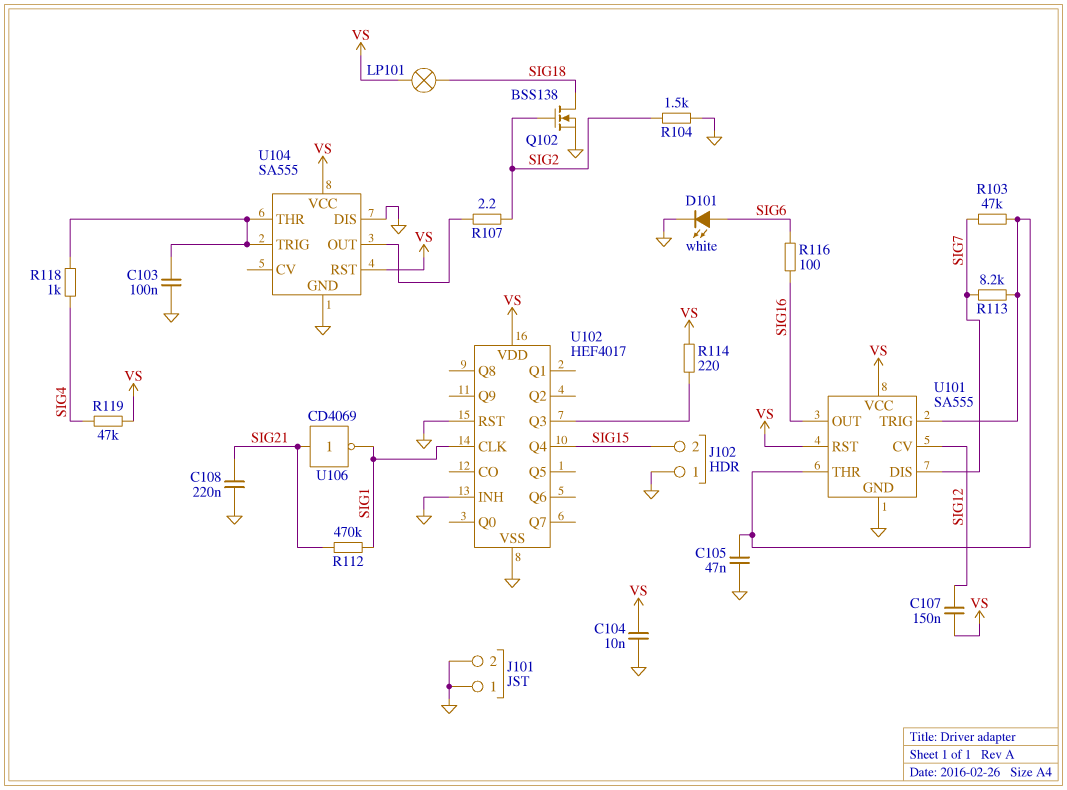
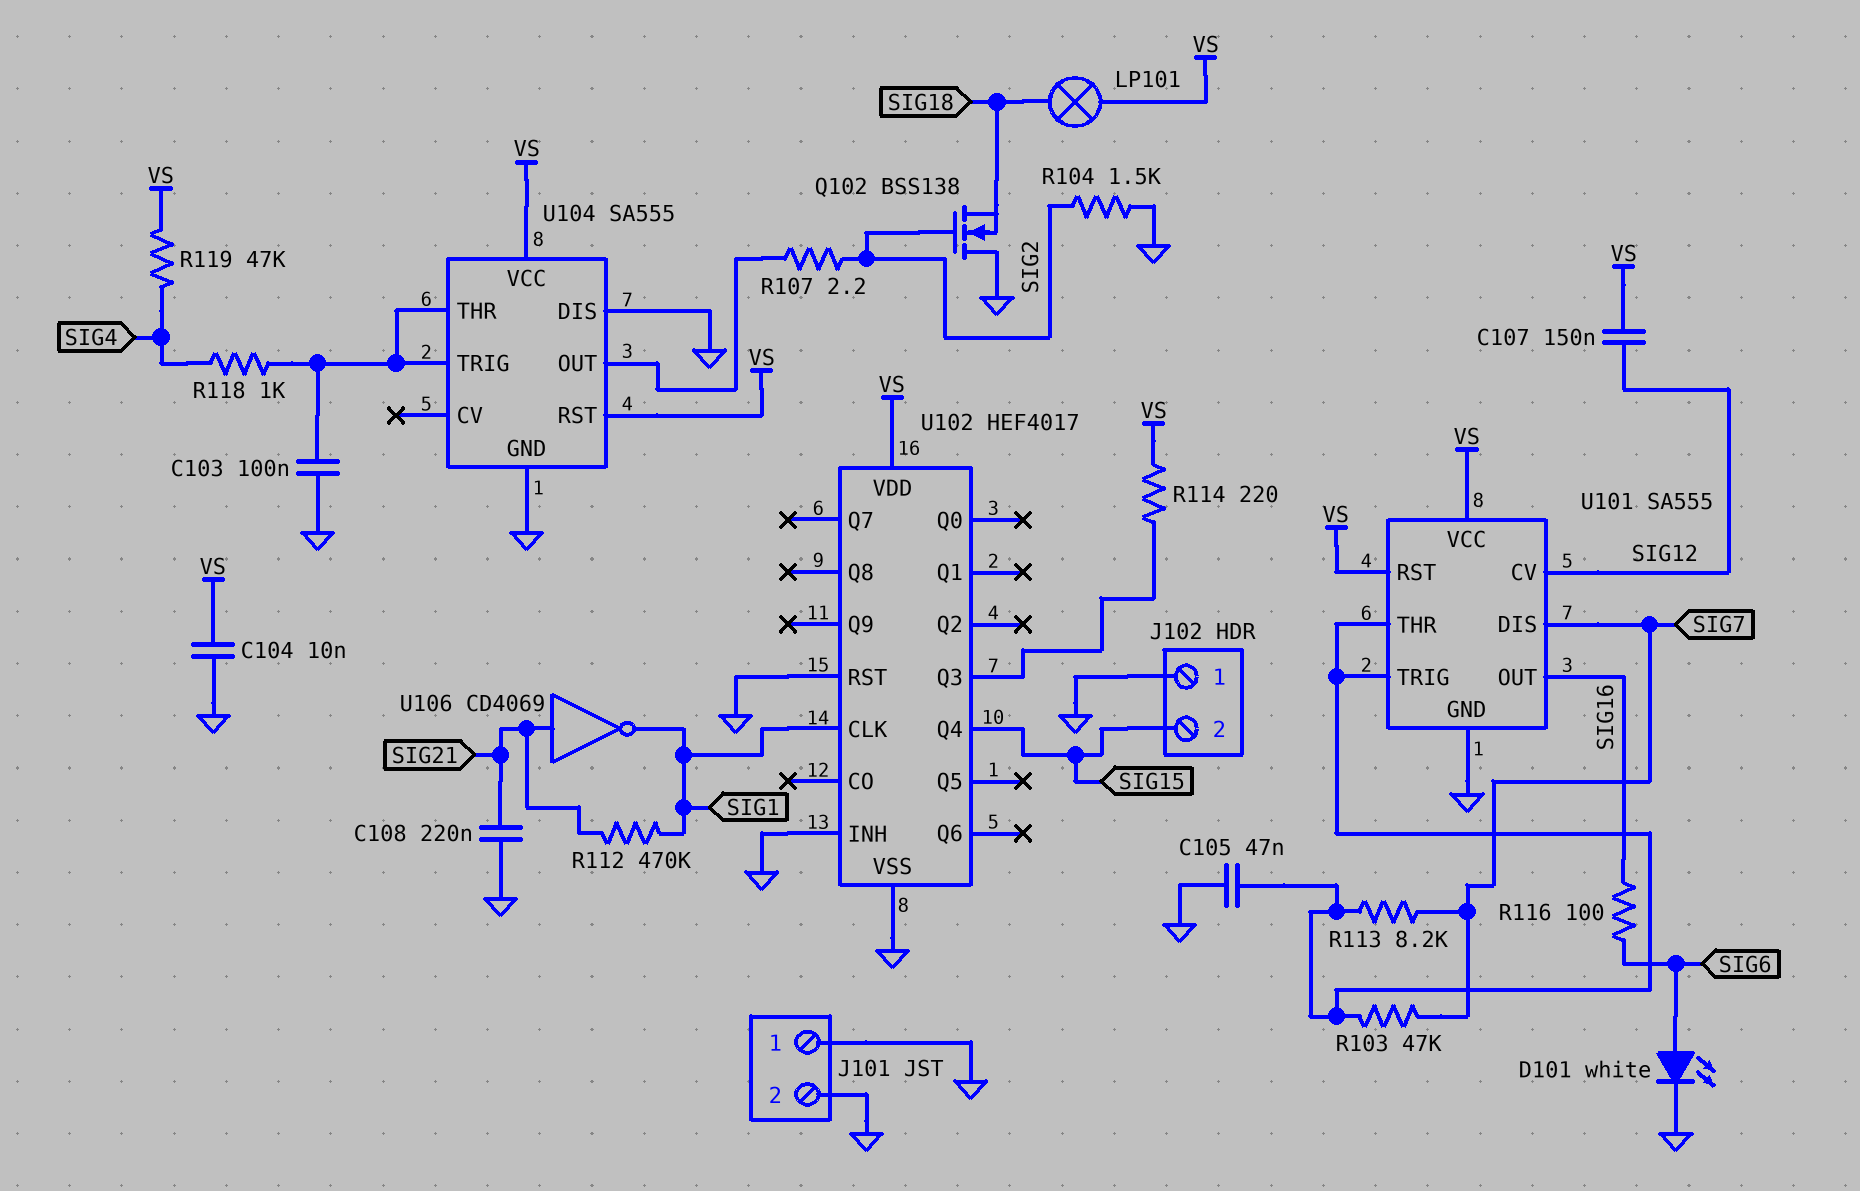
Q102: NMOS BSS138 (G SIG2, D SIG18, S GND) -> NMOS BSS138 (G SIG2, D GND, S SIG18)

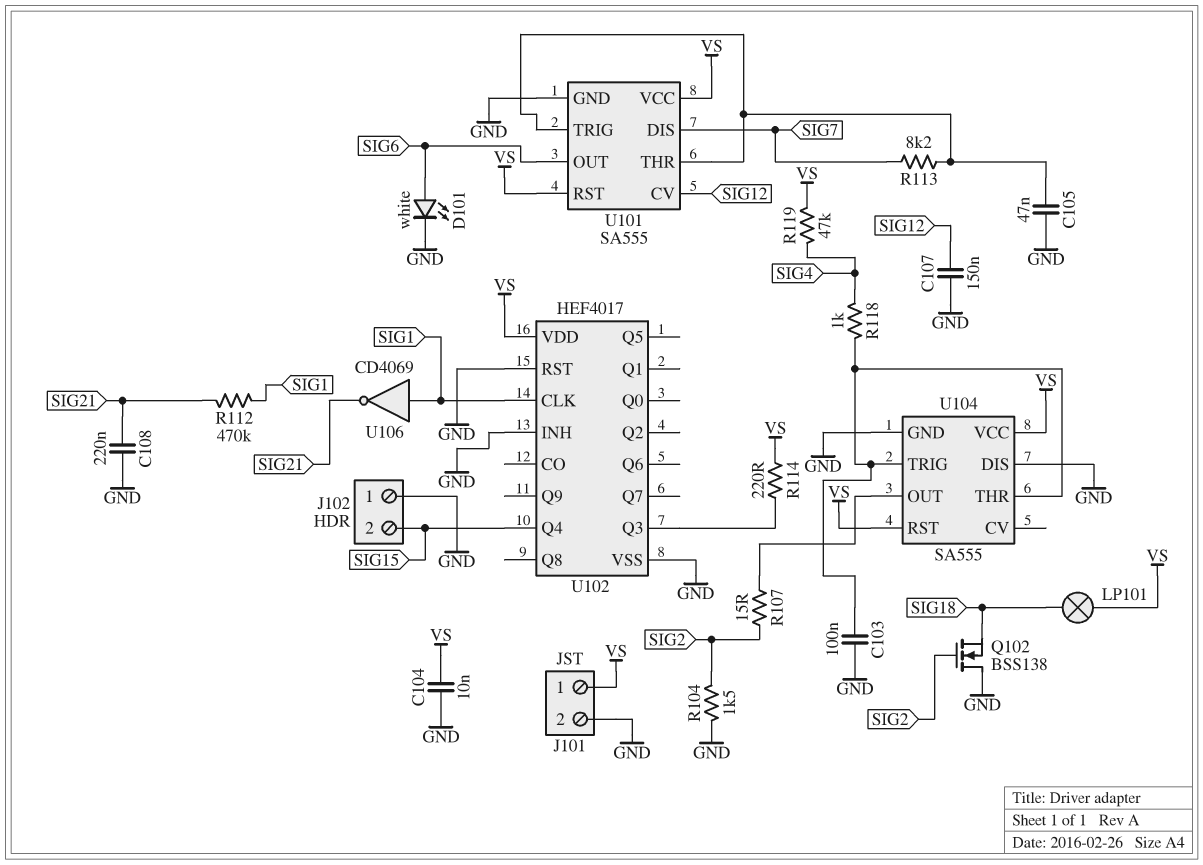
C107: 150nF (SIG12, VS) -> 150nF (GND, SIG12)
J101 pin 1: GND -> VS
R103: 47k (SIG7, U101/THR) -> none
R107: 2.2 (SIG2, U104/OUT) -> 15 (SIG2, U104/OUT)
R116: 100 (SIG6, SIG16) -> none
U101 pin OUT: SIG16 -> SIG6
U106: NOT CD4069 (in SIG21, out SIG1) -> NOT CD4069 (in SIG1, out SIG21)

